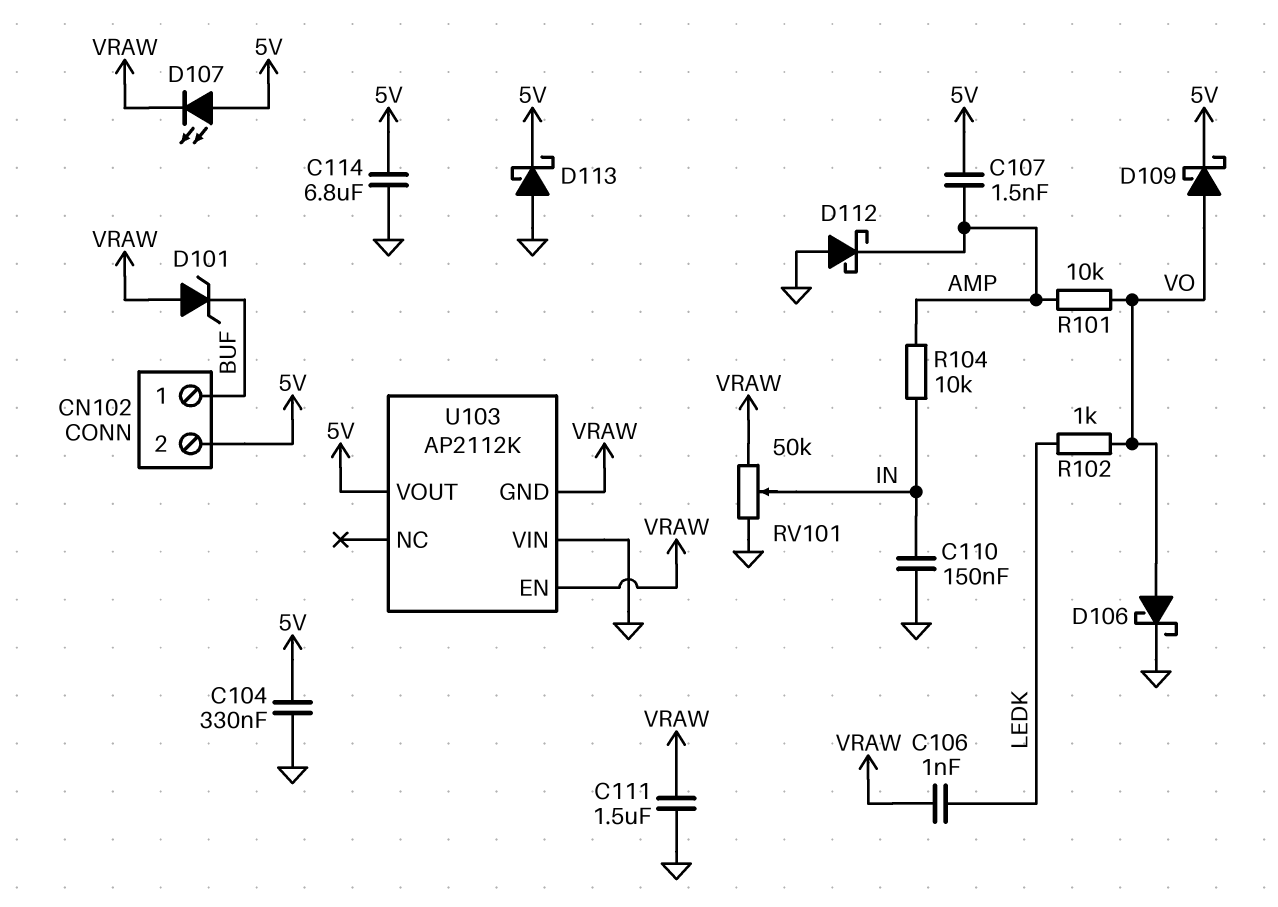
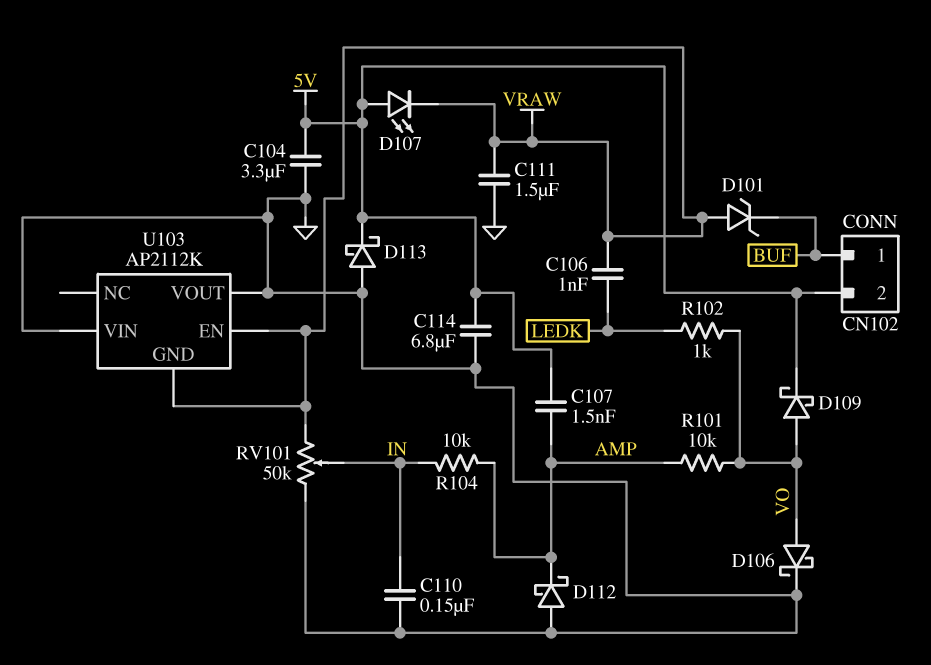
C104: 330nF (5V, GND) -> 3.3uF (5V, GND)
U103 pin VOUT: 5V -> GND

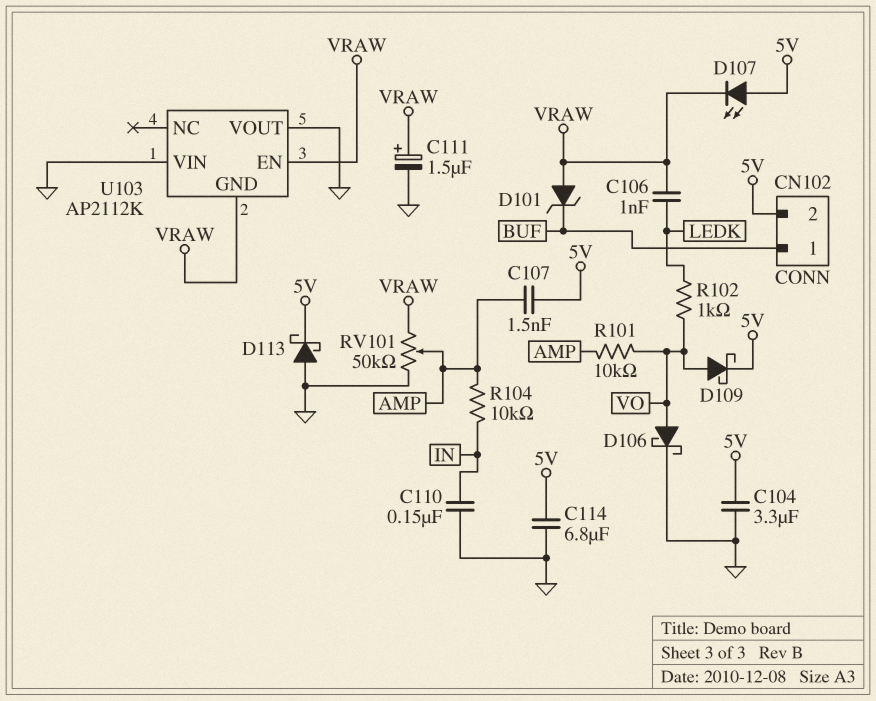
C111: 1.5uF (GND, VRAW) -> 1.5uF (plus VRAW, minus GND)
D112: schottky (A GND, K AMP) -> none
RV101: 50k (GND, VRAW, wiper IN) -> 50k (GND, VRAW, wiper AMP)

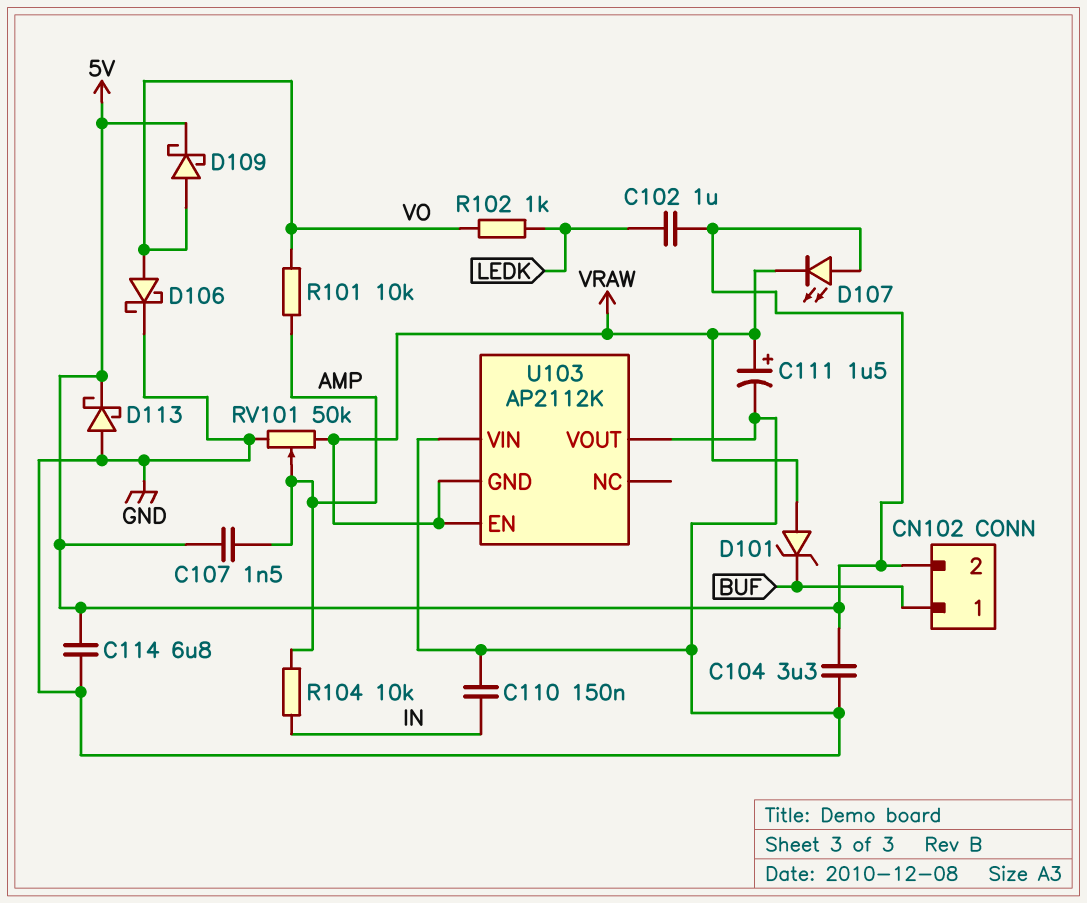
C102: none -> 1uF (5V, LEDK)
C106: 1nF (LEDK, VRAW) -> none

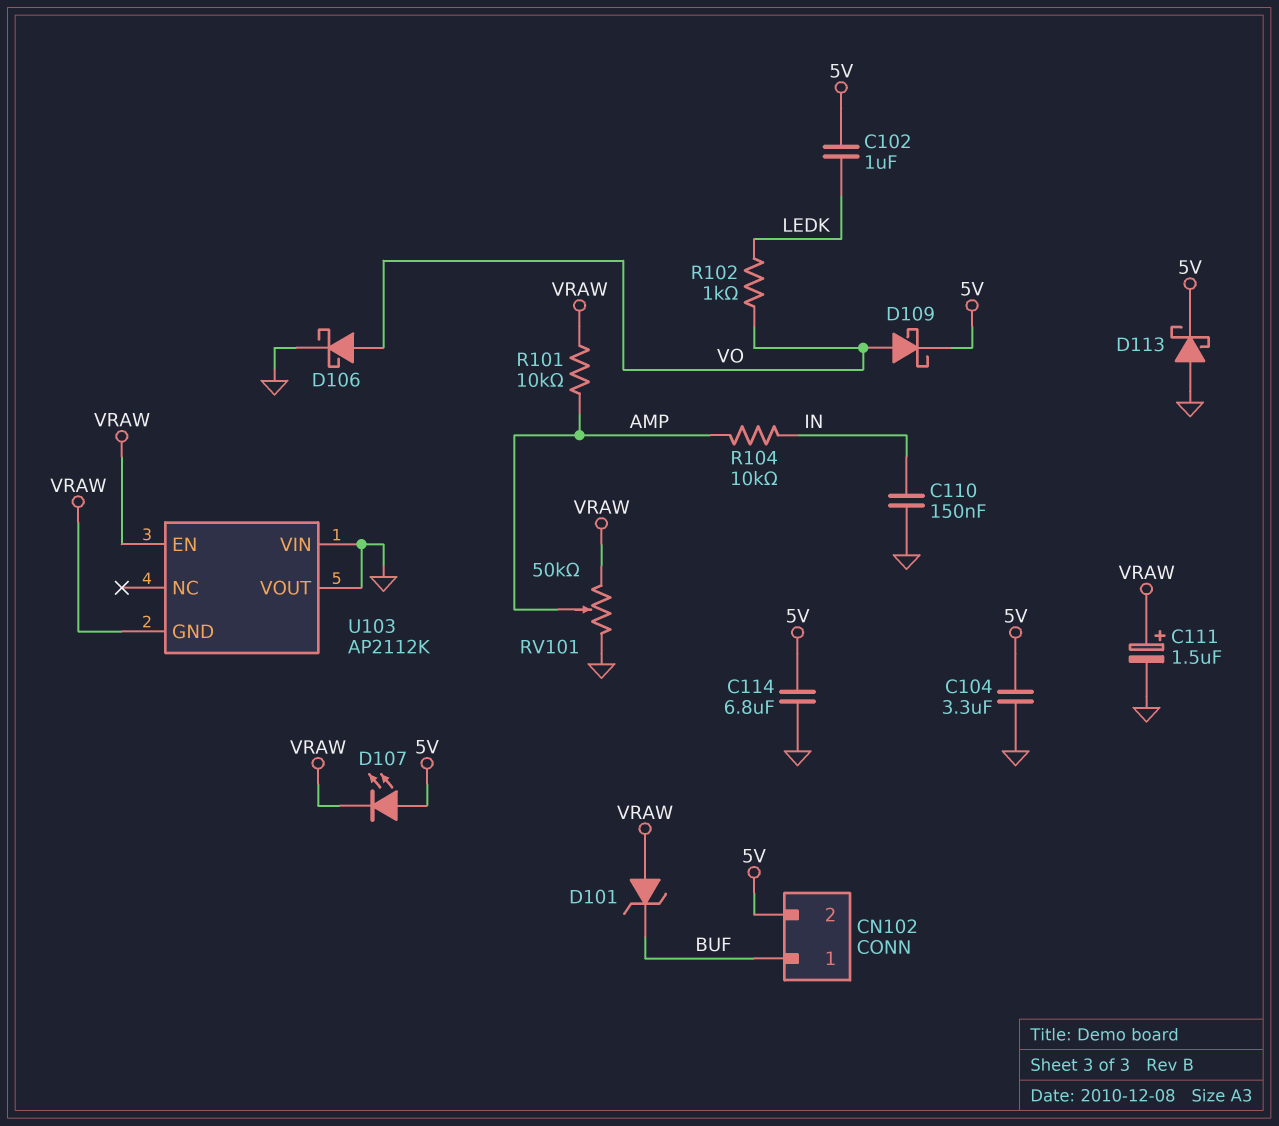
C107: 1.5nF (5V, AMP) -> none
R101: 10k (AMP, VO) -> 10k (AMP, VRAW)

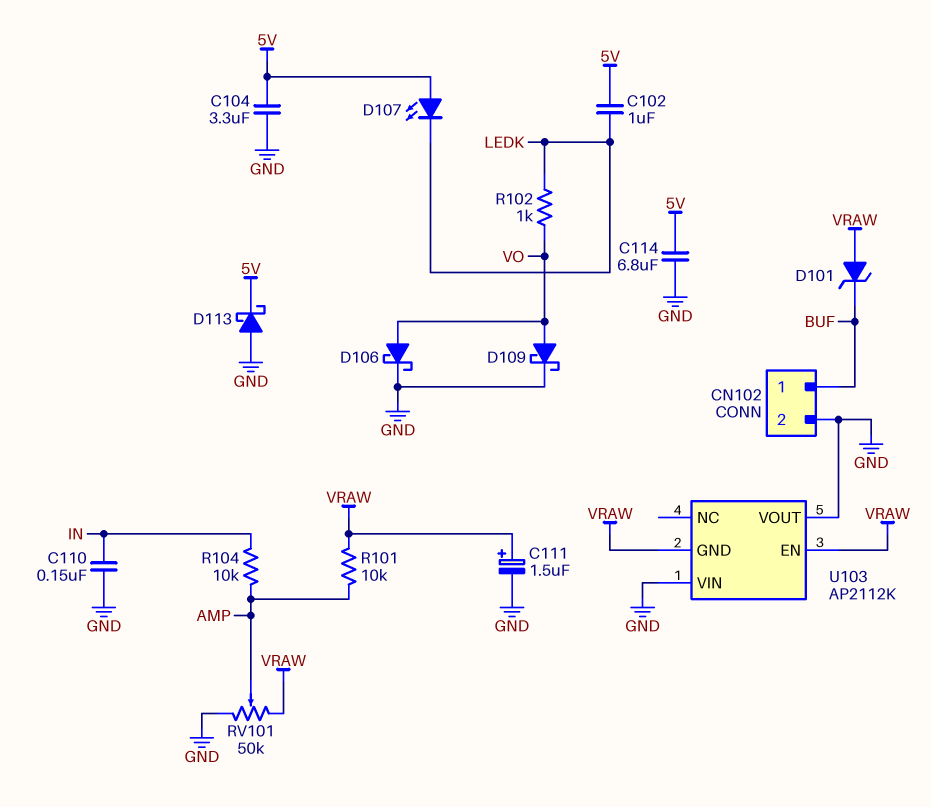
CN102 pin 2: 5V -> GND
D107: LED (A 5V, K VRAW) -> LED (A 5V, K LEDK)
D109: schottky (A VO, K 5V) -> schottky (A VO, K GND)

